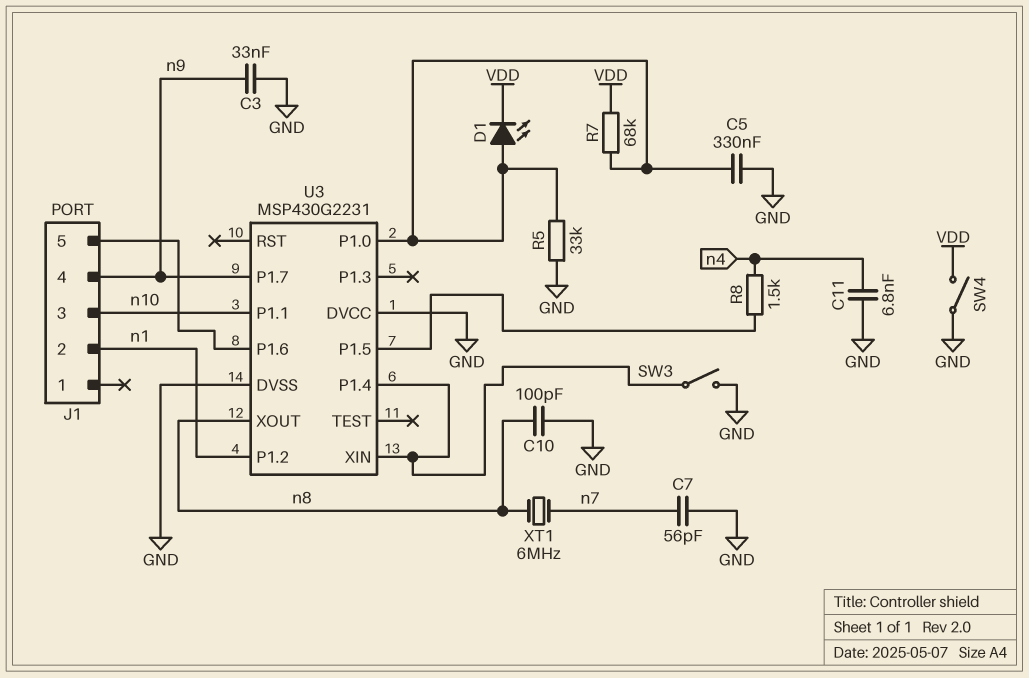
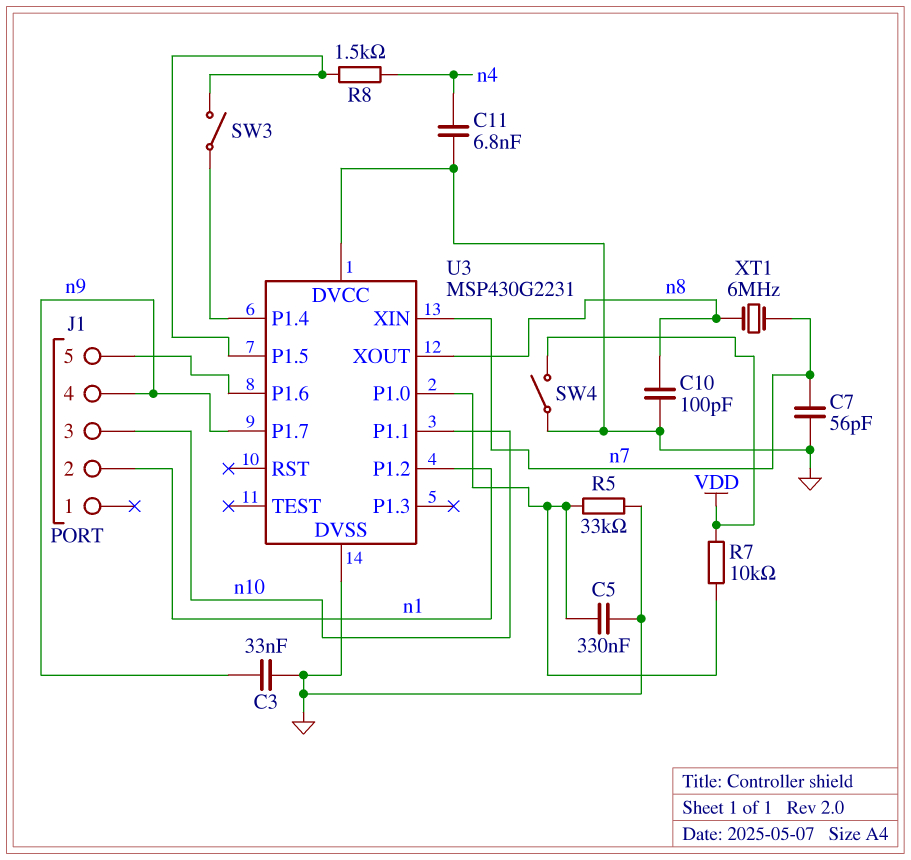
D1: LED (A U3/P1.0, K VDD) -> none
R7: 68k (U3/P1.0, VDD) -> 10k (U3/P1.0, VDD)
SW3: switch (GND, U3/P1.4) -> switch (U3/P1.4, U3/P1.5)
U3 pin XIN: U3/P1.4 -> n7

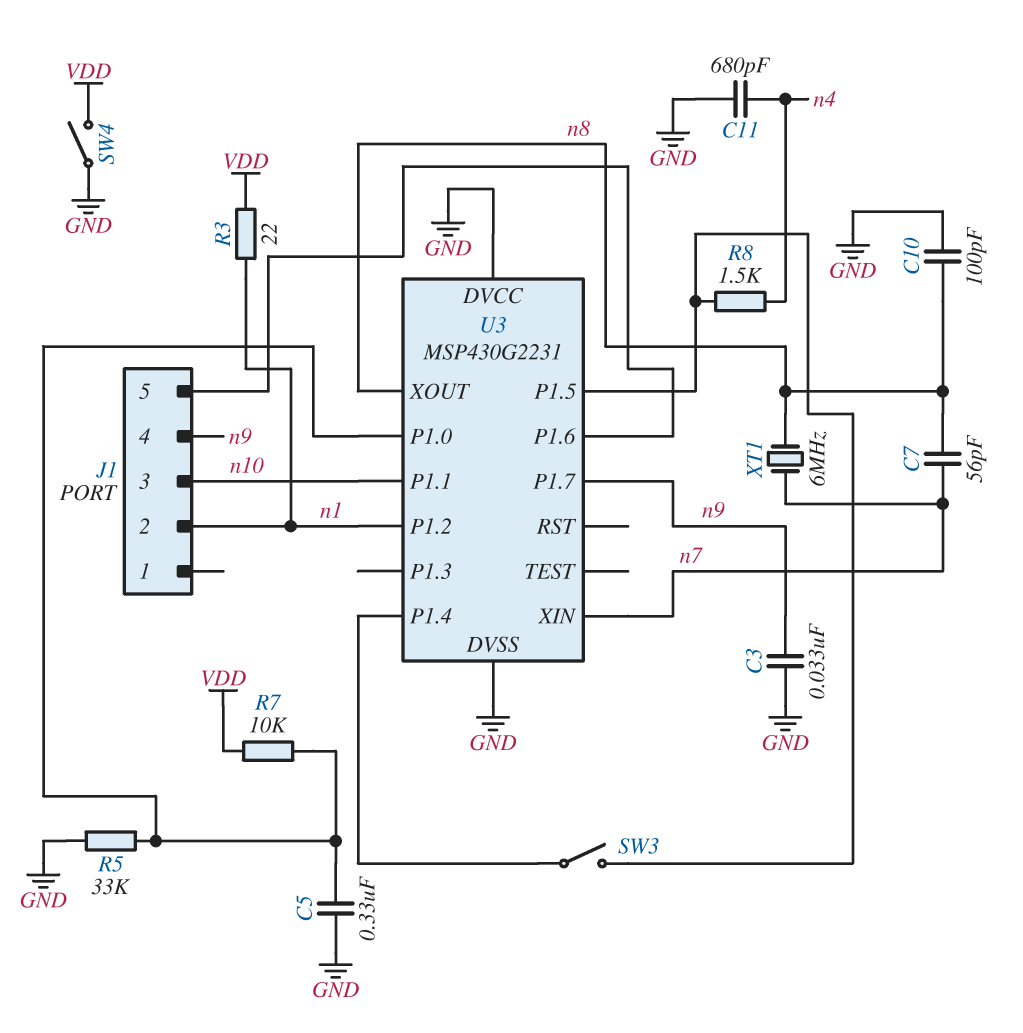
C7: 56pF (GND, n7) -> 56pF (n7, n8)
C11: 6.8nF (GND, n4) -> 680pF (GND, n4)
R3: none -> 22 (VDD, n1)

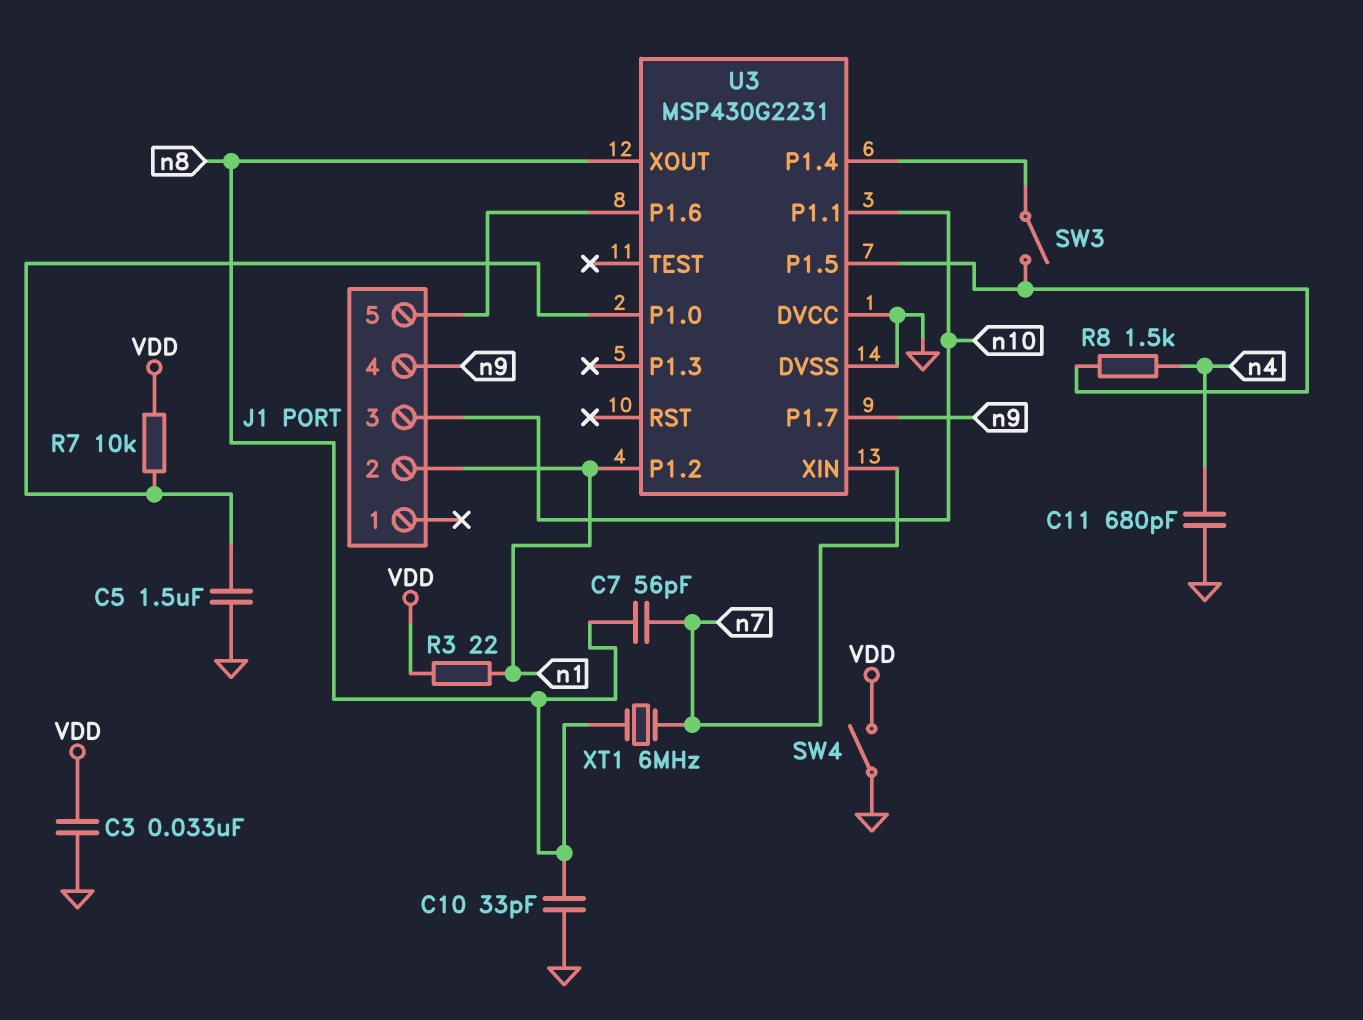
C3: 33nF (GND, n9) -> 33nF (GND, VDD)
C5: 330nF (GND, U3/P1.0) -> 1.5uF (GND, U3/P1.0)
C10: 100pF (GND, n8) -> 33pF (GND, n8)
R5: 33k (GND, U3/P1.0) -> none

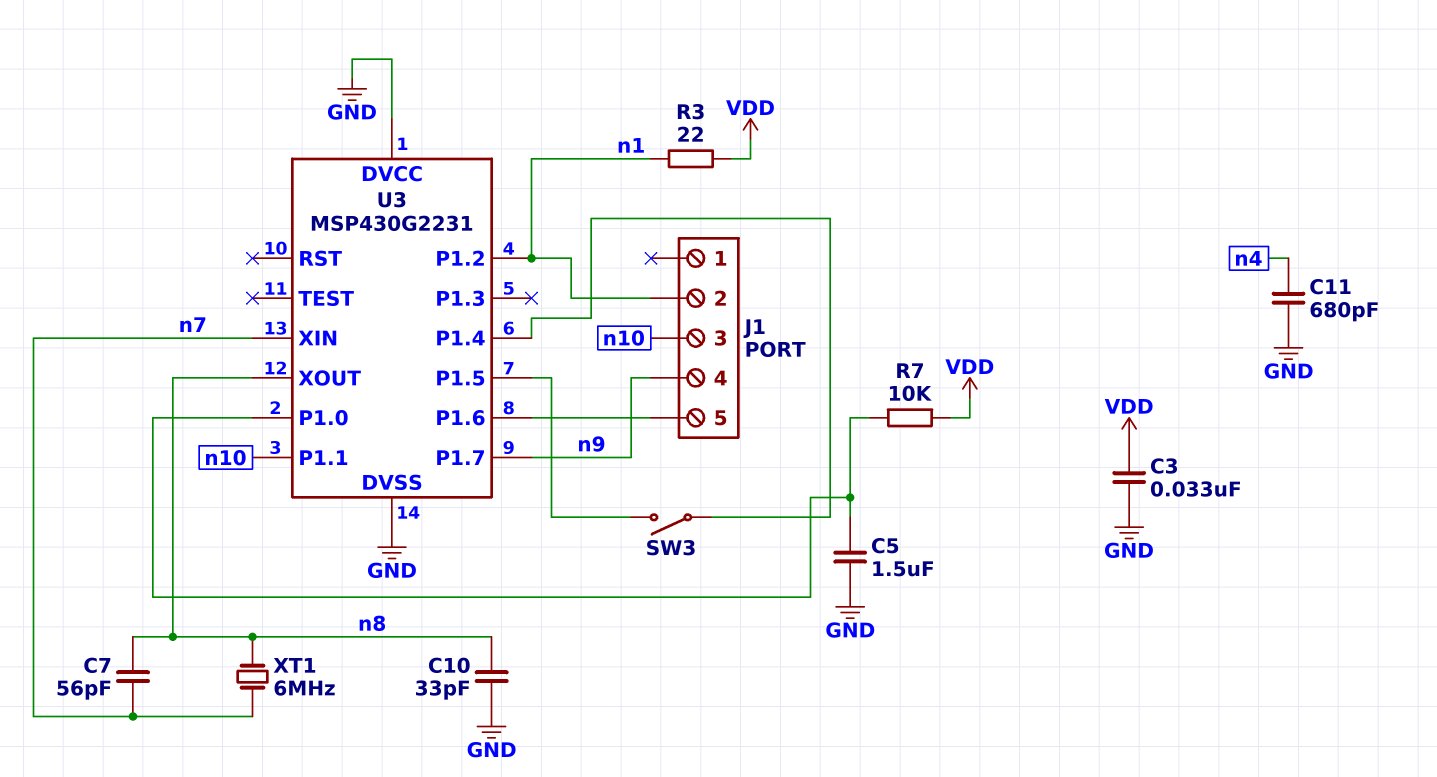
R8: 1.5k (U3/P1.5, n4) -> none
SW4: switch (GND, VDD) -> none

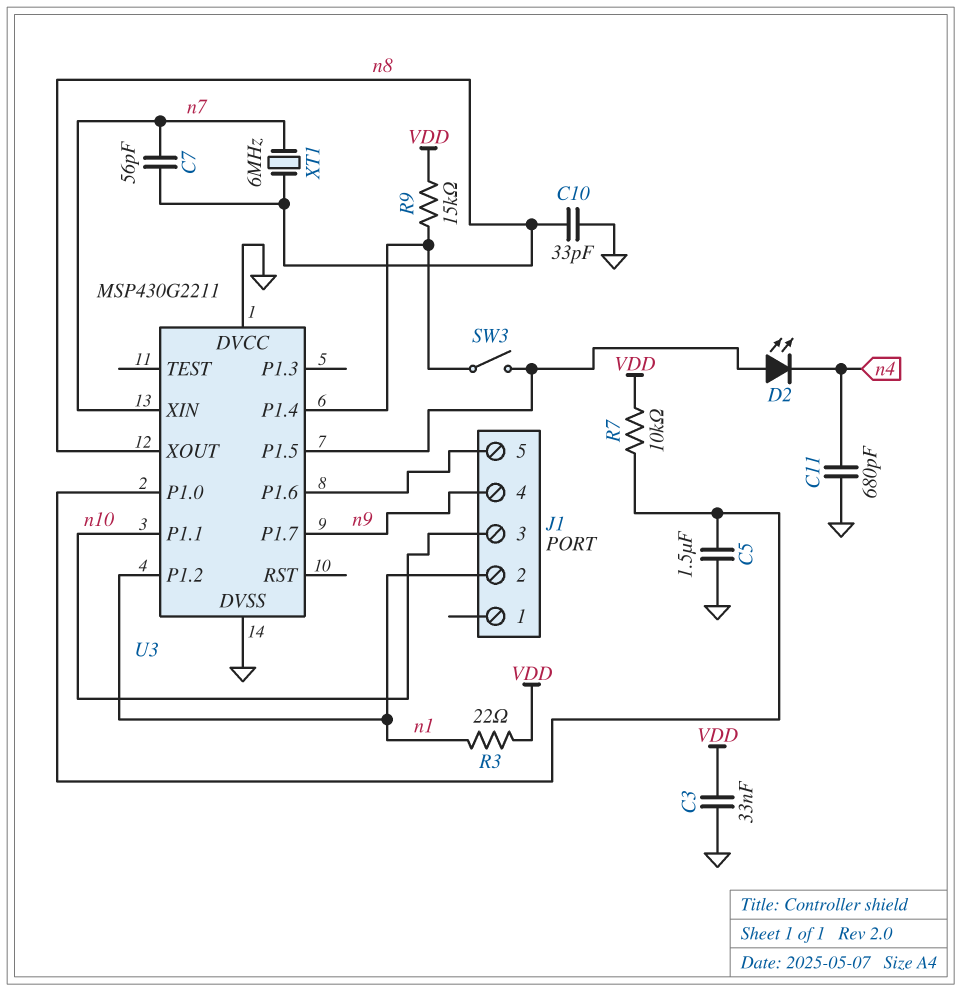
D2: none -> LED (A U3/P1.5, K n4)
R9: none -> 15k (U3/P1.4, VDD)
U3: MSP430G2231 -> MSP430G2211

